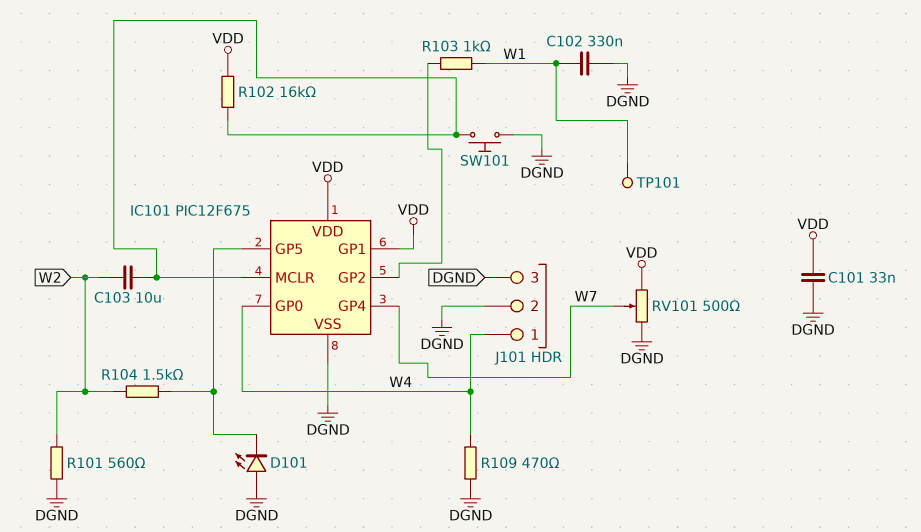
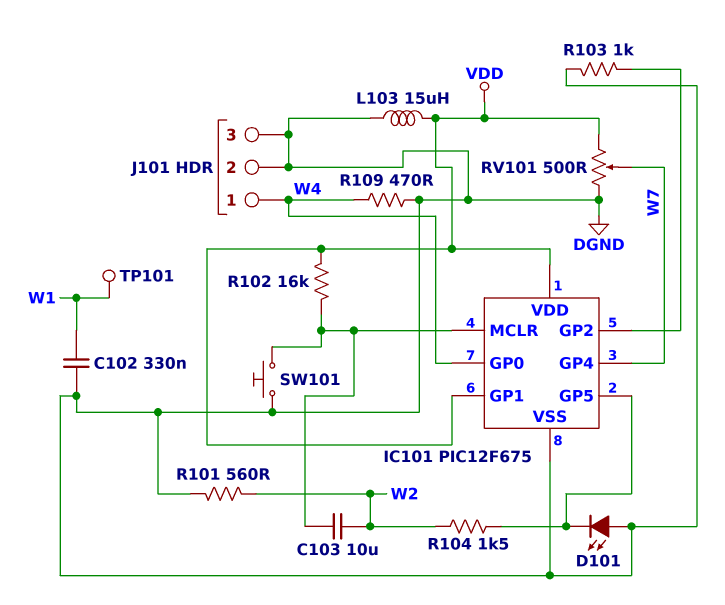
C101: 33nF (DGND, VDD) -> none
L103: none -> 15uH (DGND, VDD)
R103: 1k (IC101/GP2, W1) -> 1k (DGND, IC101/GP2)

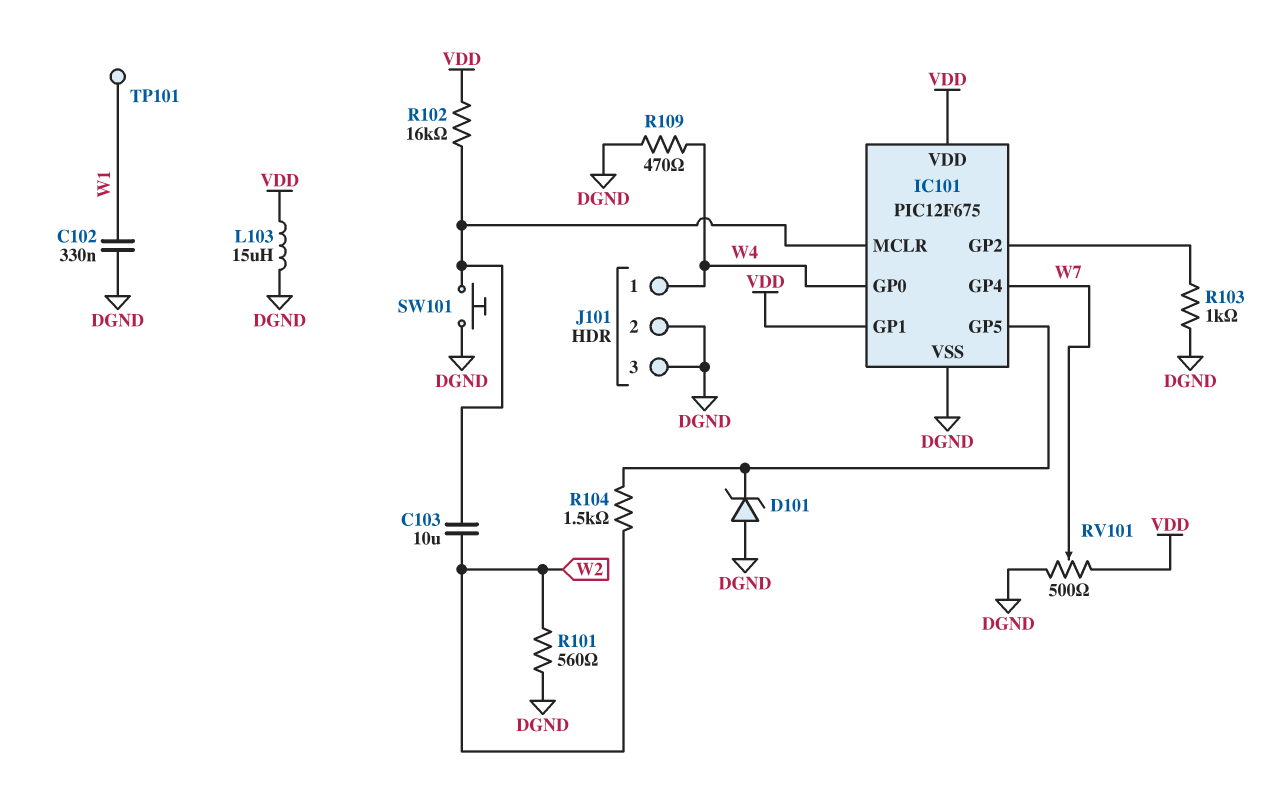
D101: LED (A DGND, K IC101/GP5) -> zener (A DGND, K IC101/GP5)

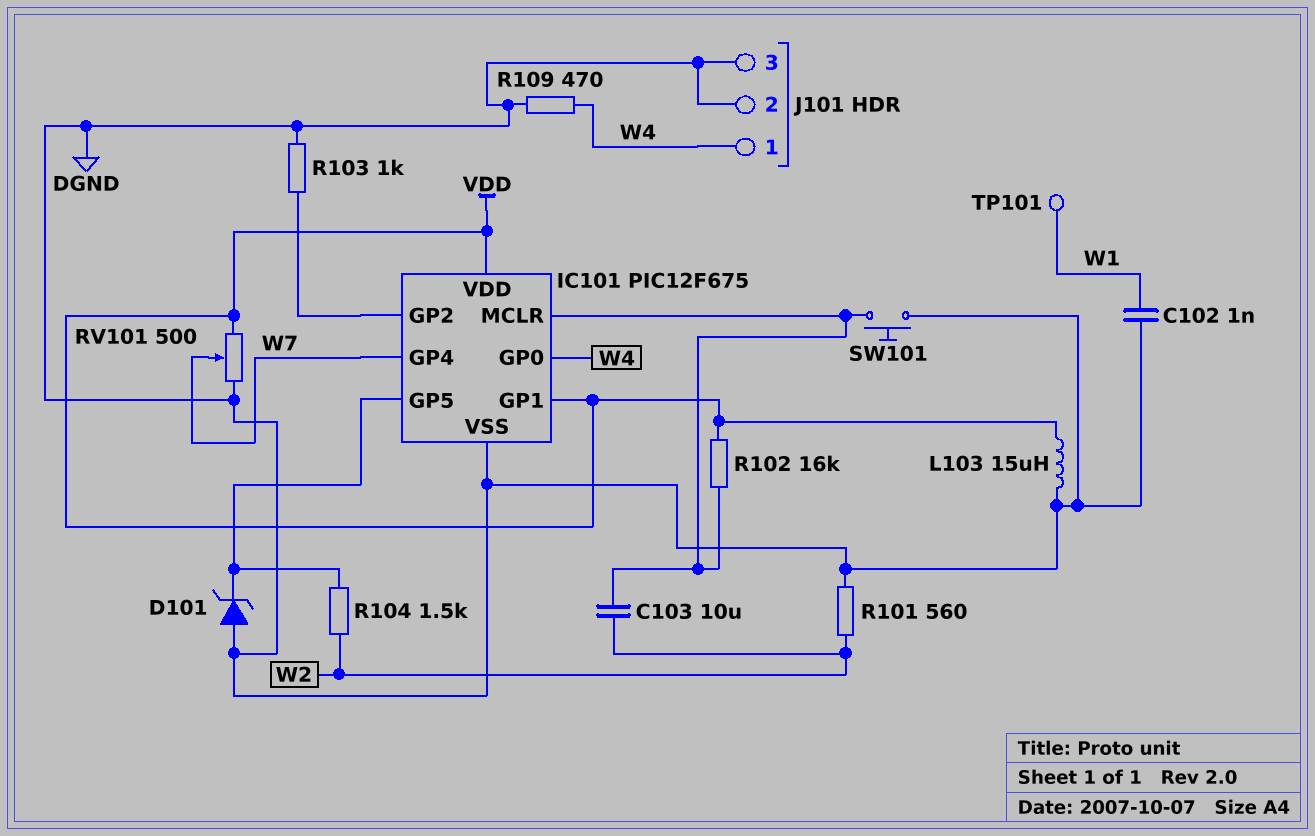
C102: 330nF (DGND, W1) -> 1nF (DGND, W1)

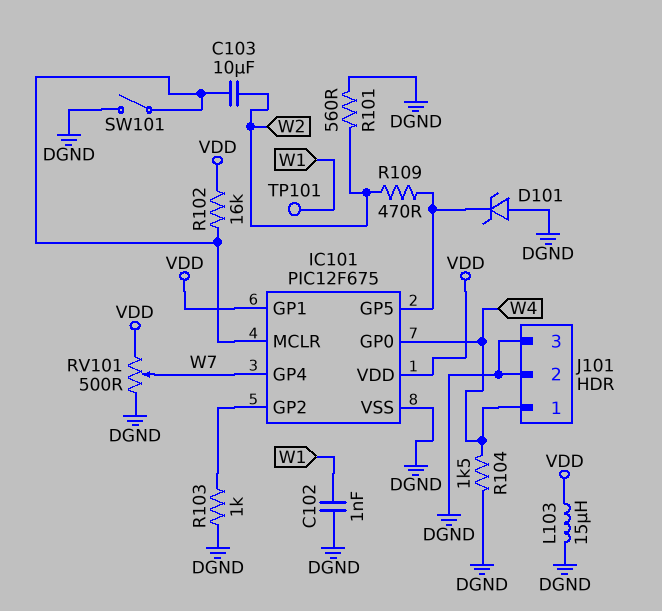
R104: 1.5k (IC101/GP5, W2) -> 1.5k (DGND, W4)
R109: 470 (DGND, W4) -> 470 (IC101/GP5, W2)
SW101: button (DGND, IC101/MCLR) -> switch (DGND, IC101/MCLR)

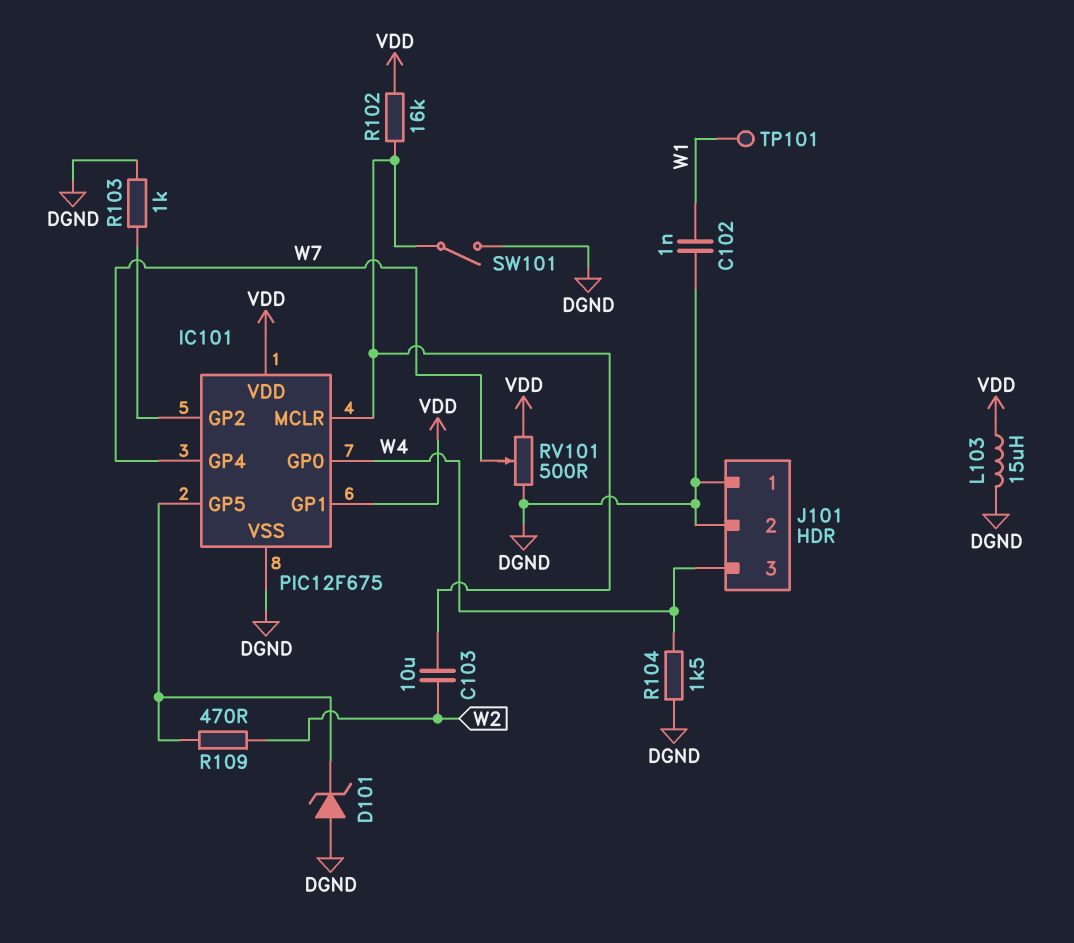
J101 pin 1: W4 -> DGND
J101 pin 3: DGND -> W4
R101: 560 (DGND, W2) -> none

